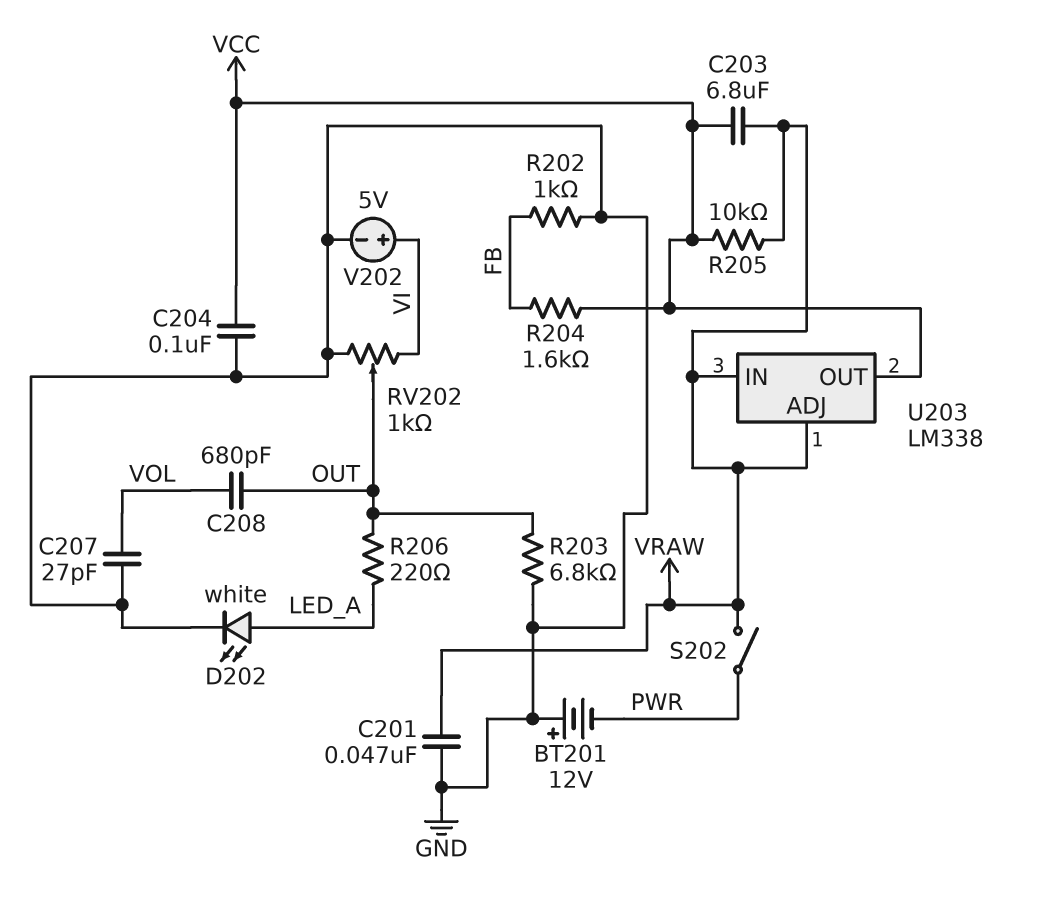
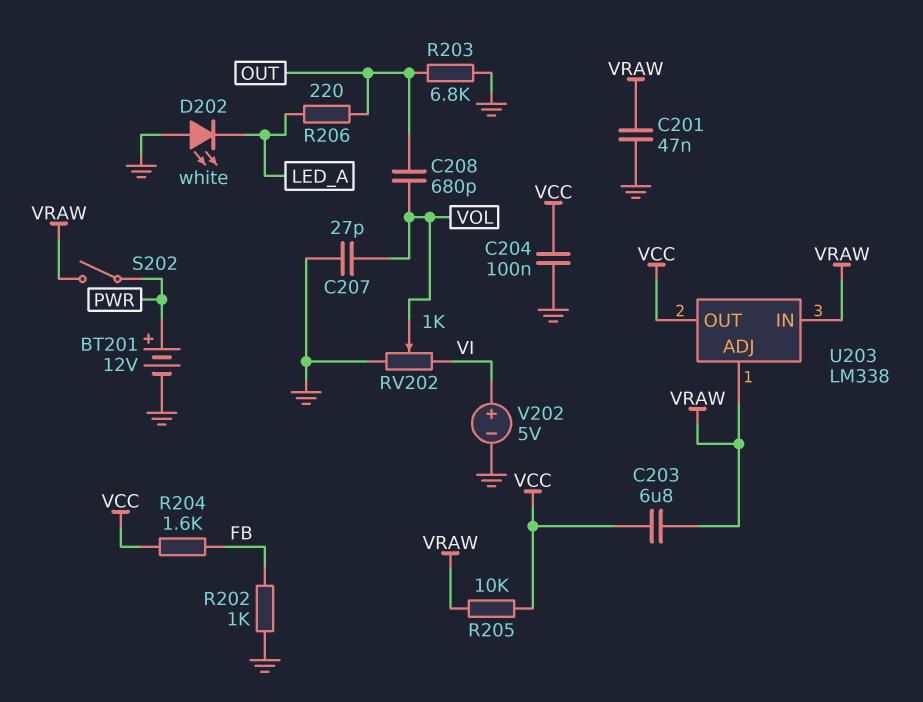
BT201: 12V (plus GND, minus PWR) -> 12V (plus PWR, minus GND)
D202: LED white (A LED_A, K GND) -> LED white (A GND, K LED_A)
RV202: 1k (GND, VI, wiper OUT) -> 1k (GND, VI, wiper VOL)

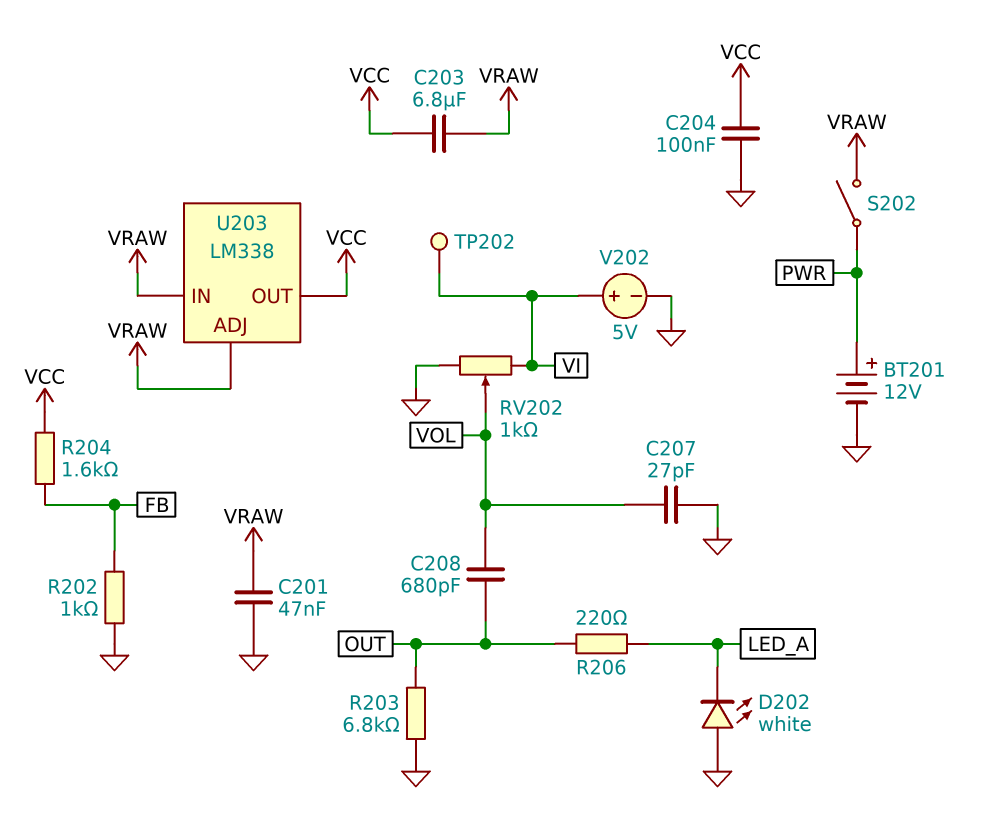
R205: 10k (VCC, VRAW) -> none
TP202: none -> test point (VI)

